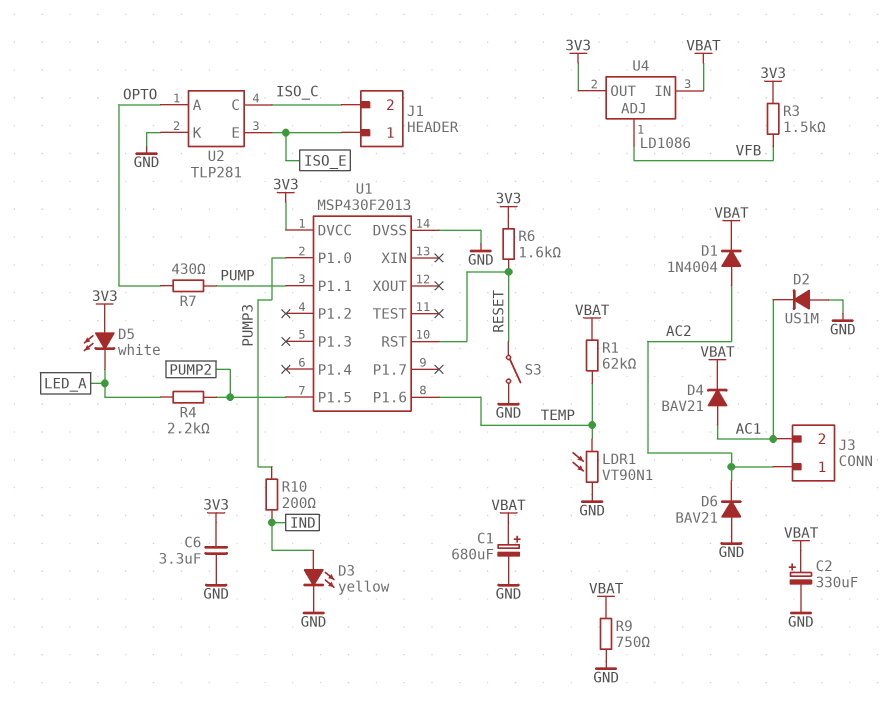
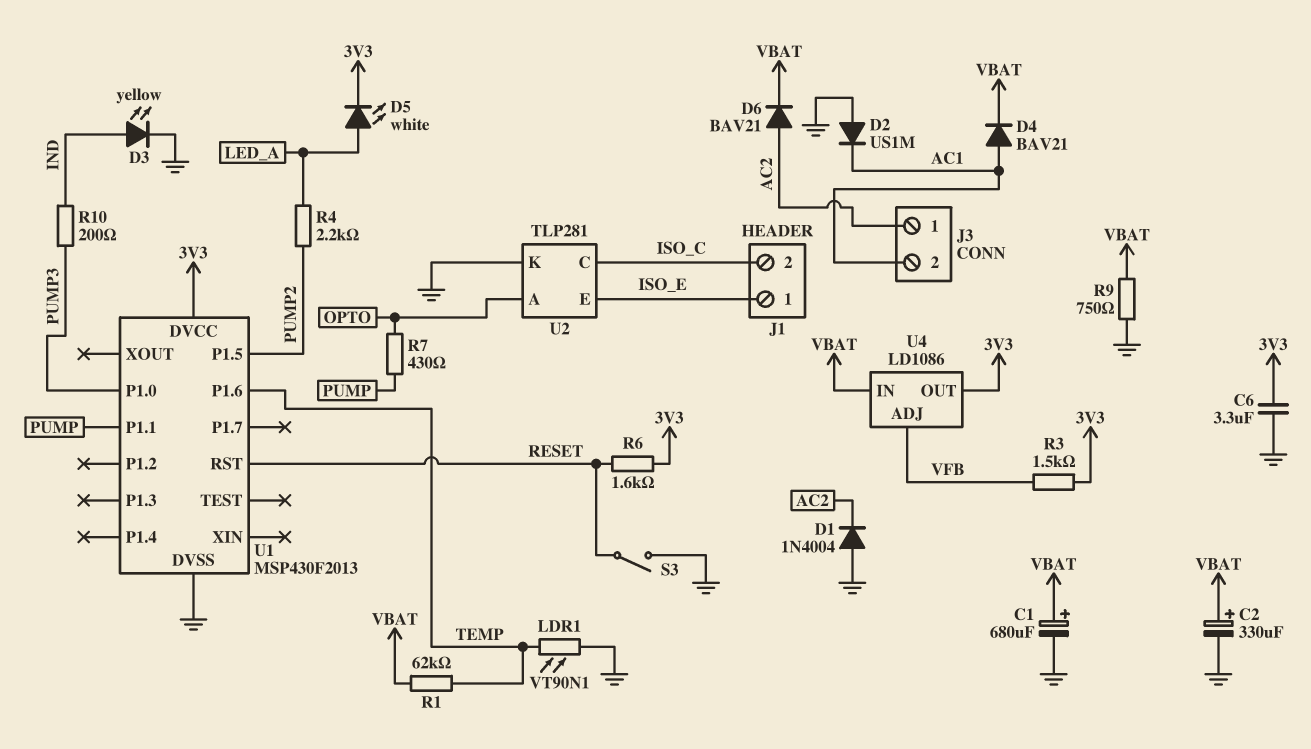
D1: diode 1N4004 (A AC2, K VBAT) -> diode 1N4004 (A GND, K AC2)
D5: LED white (A 3V3, K LED_A) -> LED white (A LED_A, K 3V3)
D6: diode BAV21 (A GND, K AC2) -> diode BAV21 (A AC2, K VBAT)

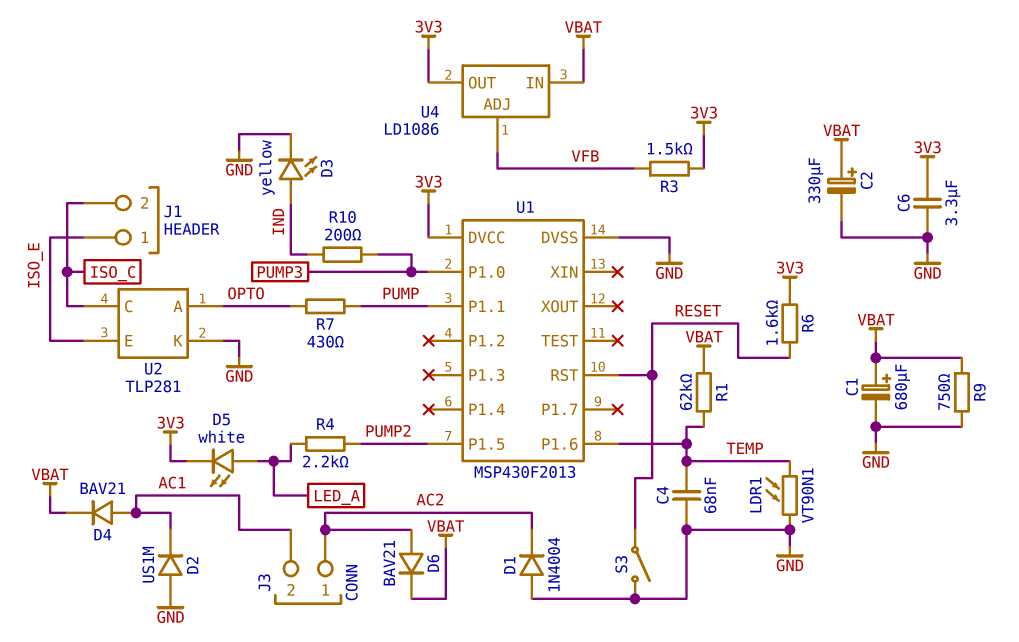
C4: none -> 68nF (GND, TEMP)

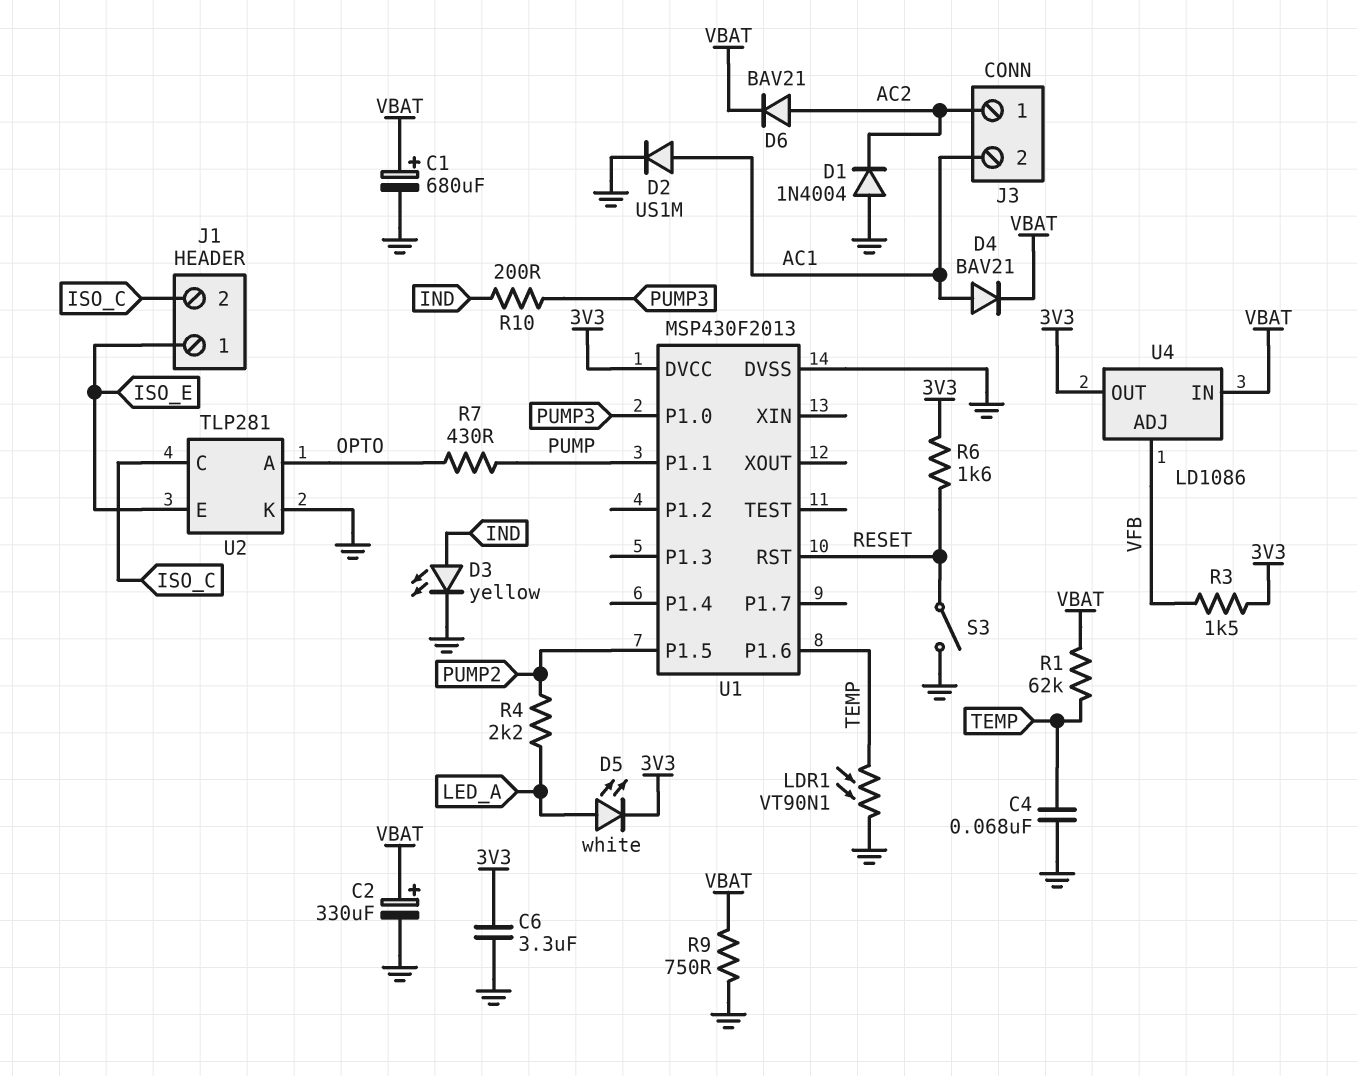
D2: diode US1M (A GND, K AC1) -> diode US1M (A AC1, K GND)

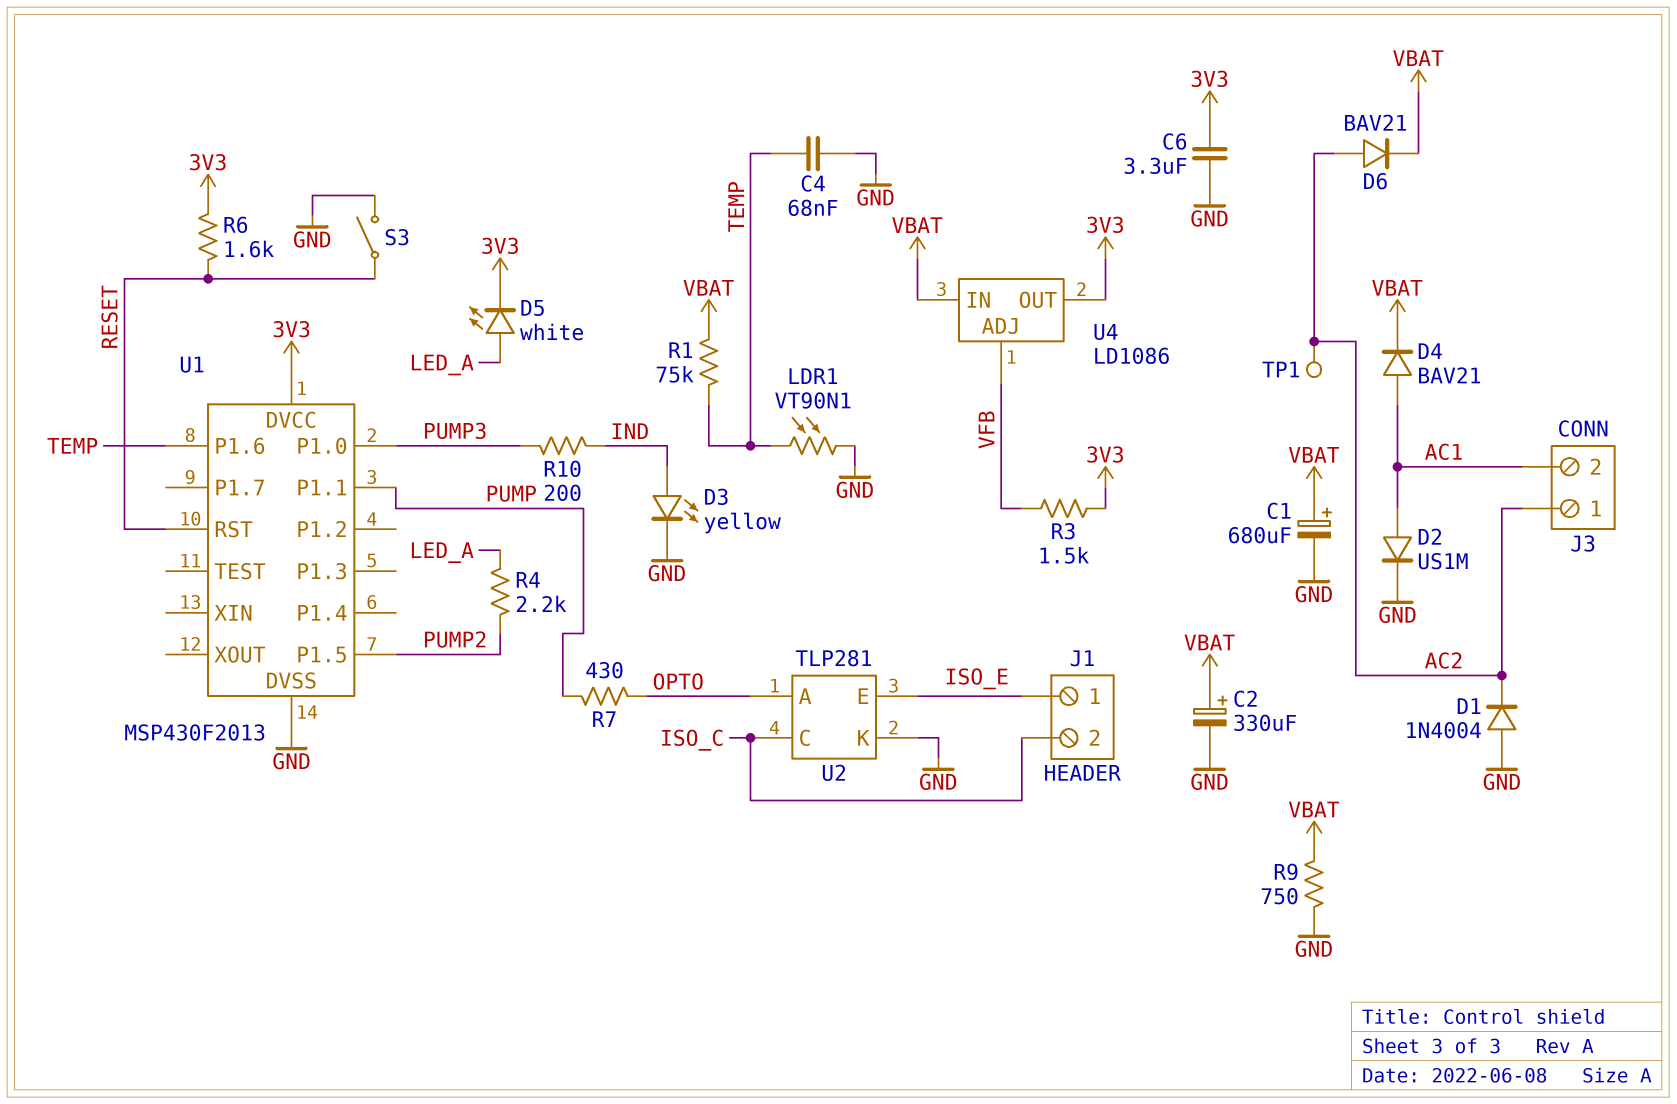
R1: 62k (TEMP, VBAT) -> 75k (TEMP, VBAT)
TP1: none -> test point (AC2)

